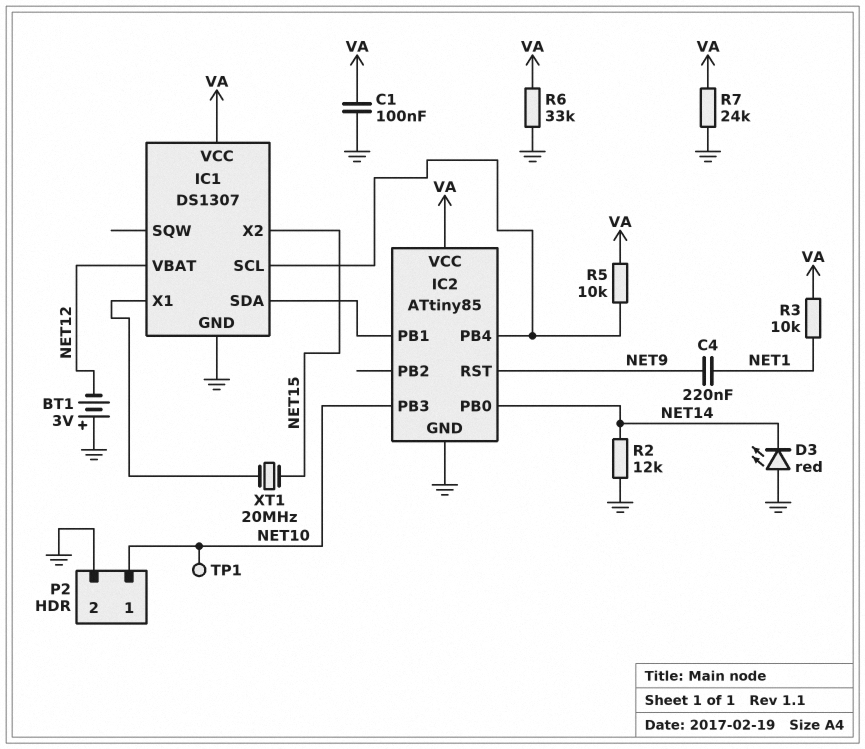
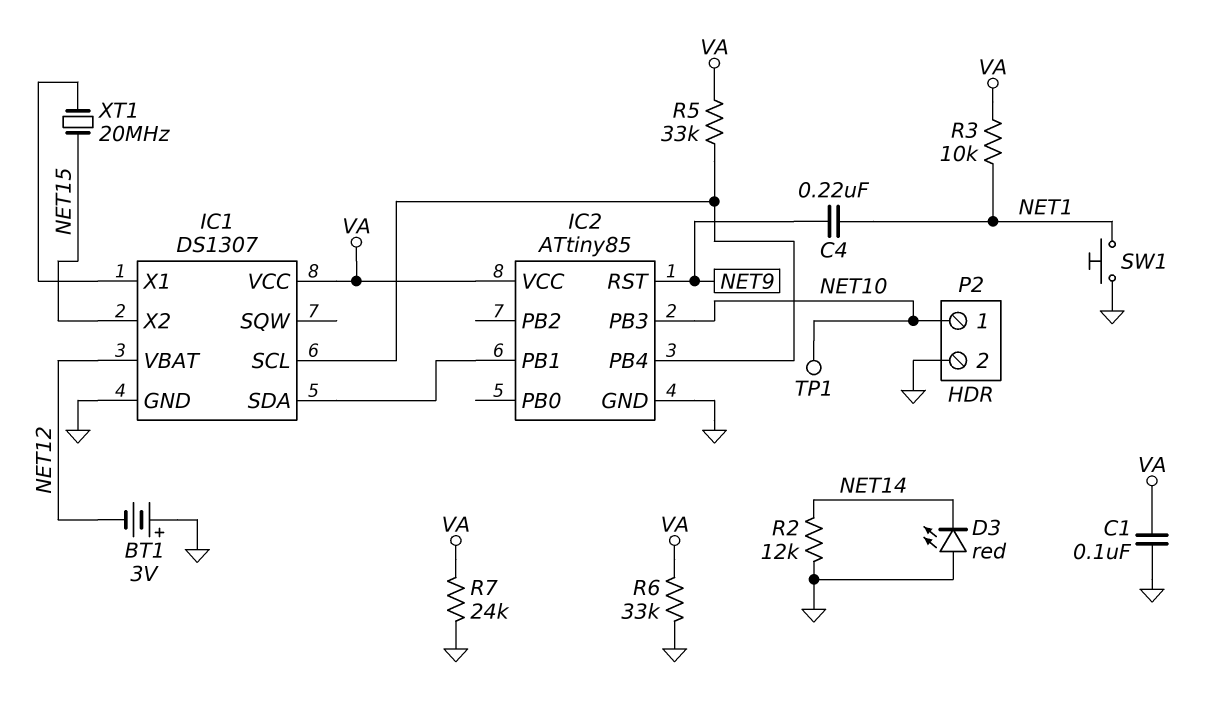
IC2 pin PB0: NET14 -> none
R5: 10k (IC1/SCL, VA) -> 33k (IC1/SCL, VA)
SW1: none -> button (GND, NET1)

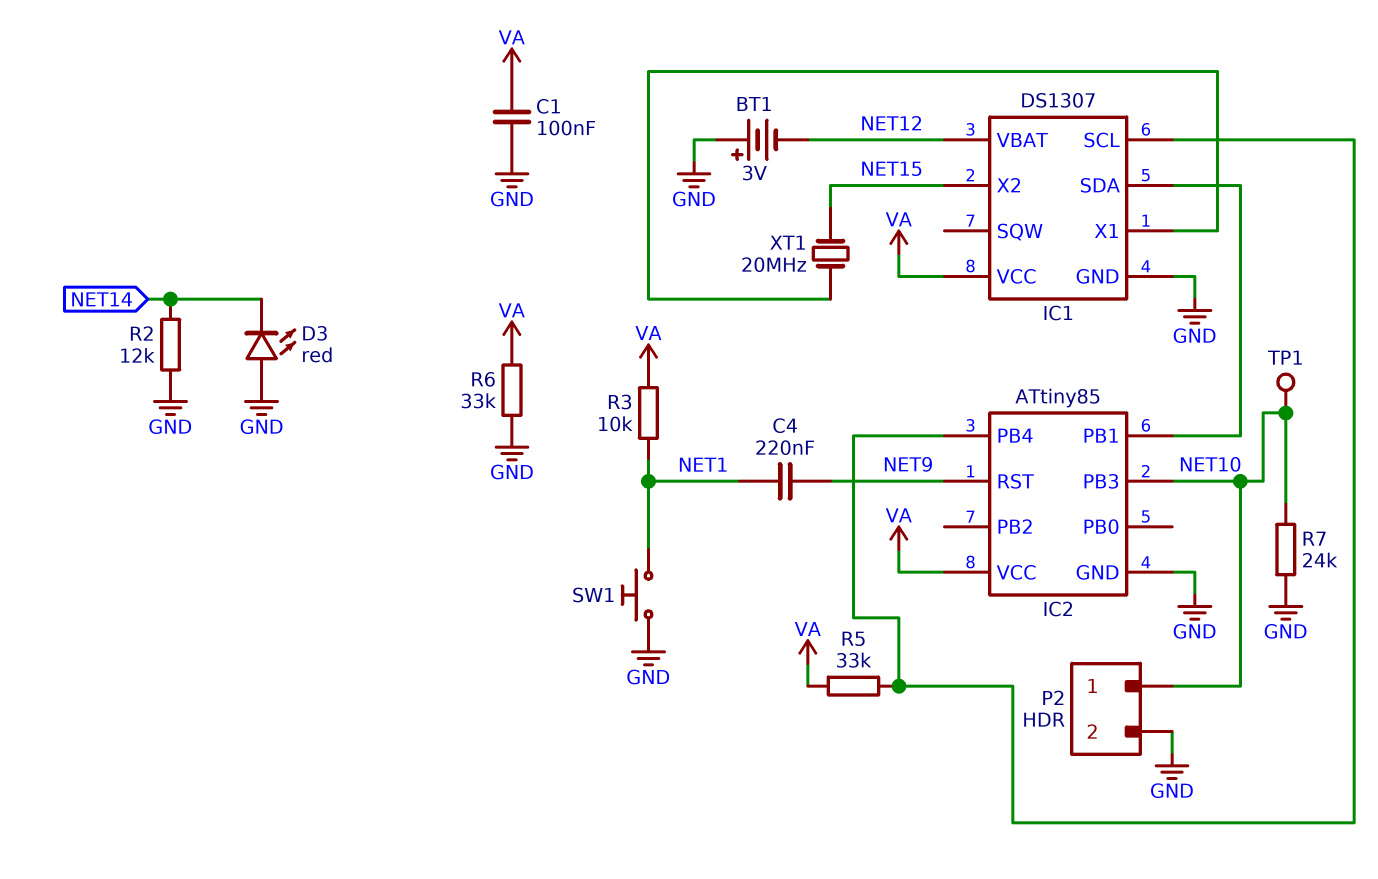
R7: 24k (GND, VA) -> 24k (GND, NET10)

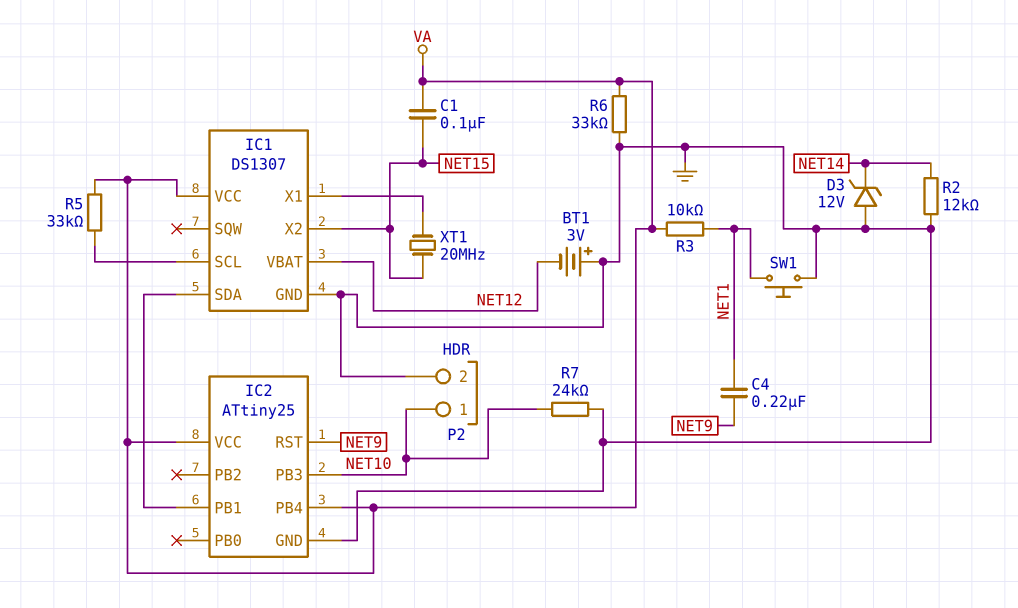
C1: 100nF (GND, VA) -> 100nF (NET15, VA)
D3: LED red (A GND, K NET14) -> zener 12V (A GND, K NET14)
IC2: ATtiny85 -> ATtiny25
IC2 pin PB4: IC1/SCL -> VA
TP1: test point (NET10) -> none

